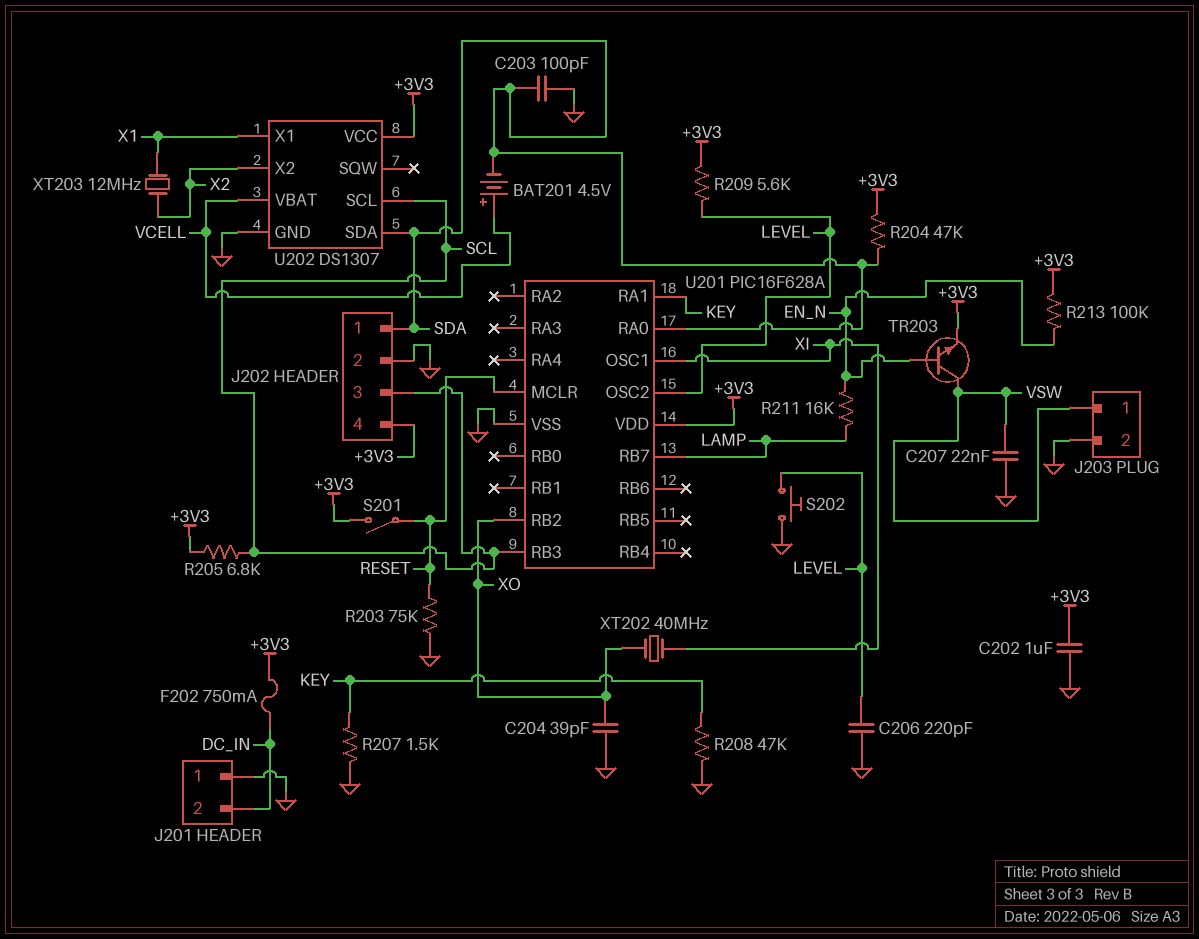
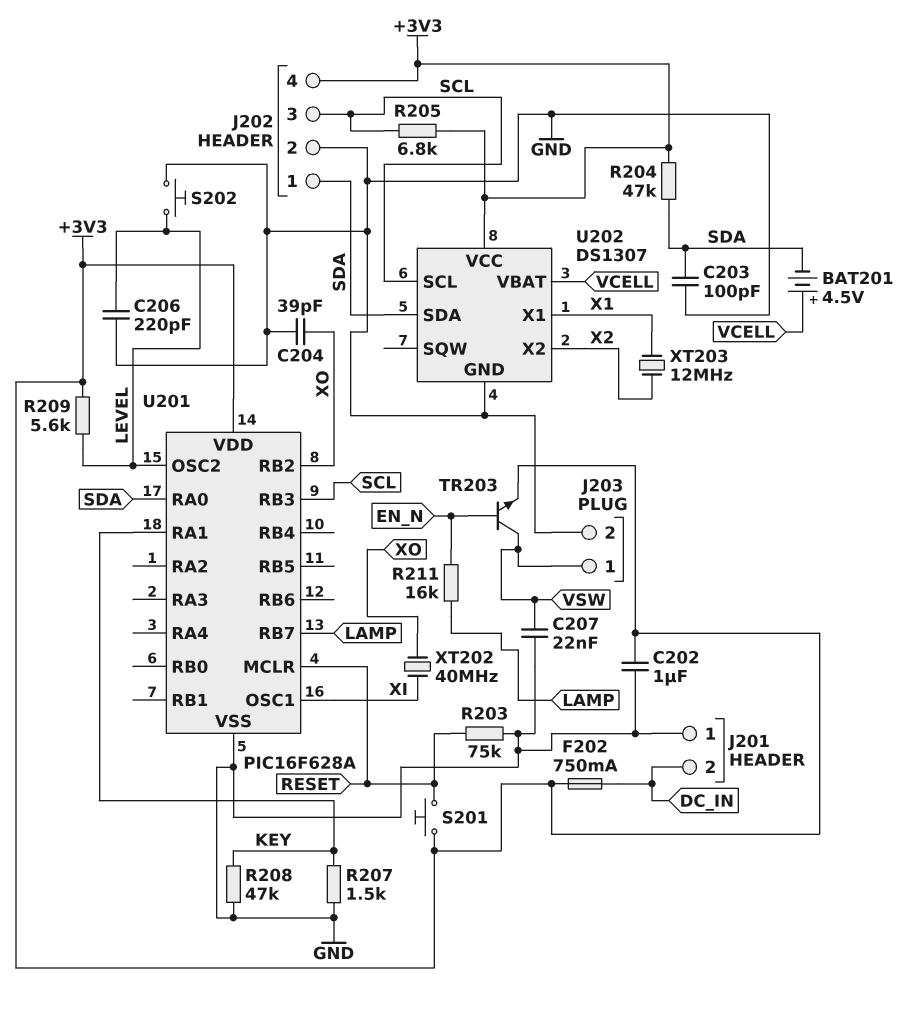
R213: 100k (+3V3, EN_N) -> none
S201: switch (+3V3, RESET) -> button (+3V3, RESET)

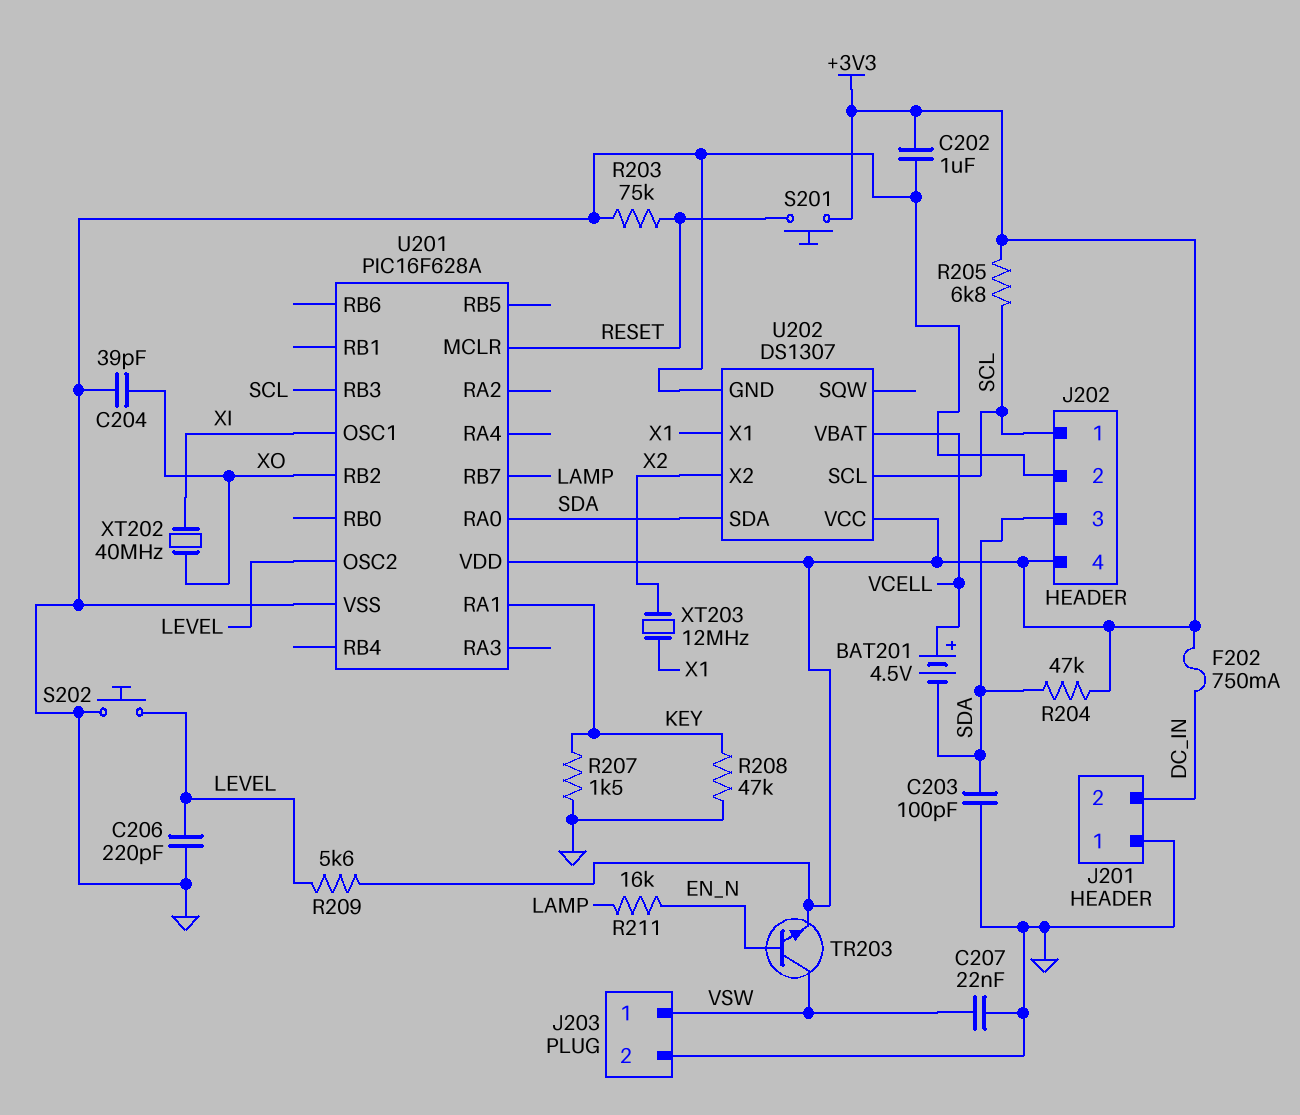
J202 pin 1: SDA -> SCL
J202 pin 3: SCL -> SDA

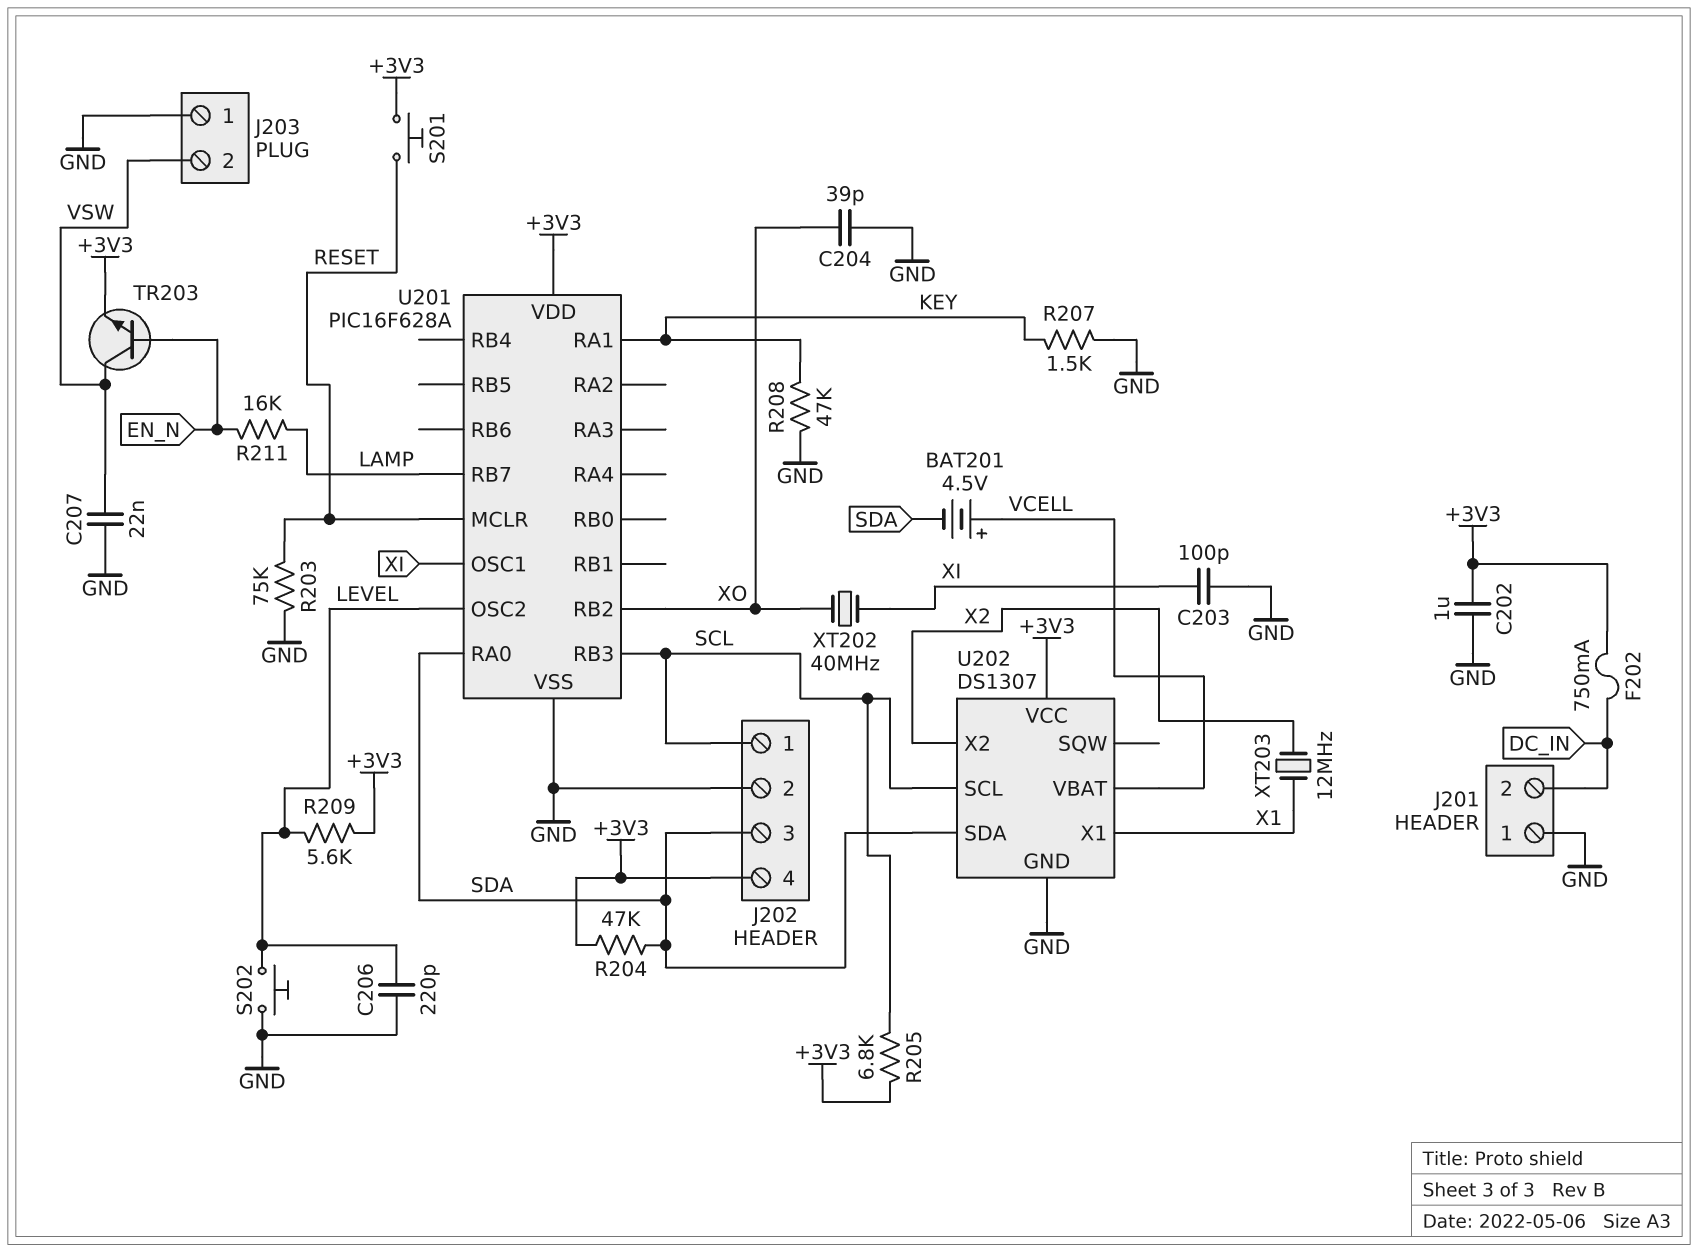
C203: 100pF (GND, SDA) -> 100pF (GND, XI)
J203 pin 1: VSW -> GND
J203 pin 2: GND -> VSW

